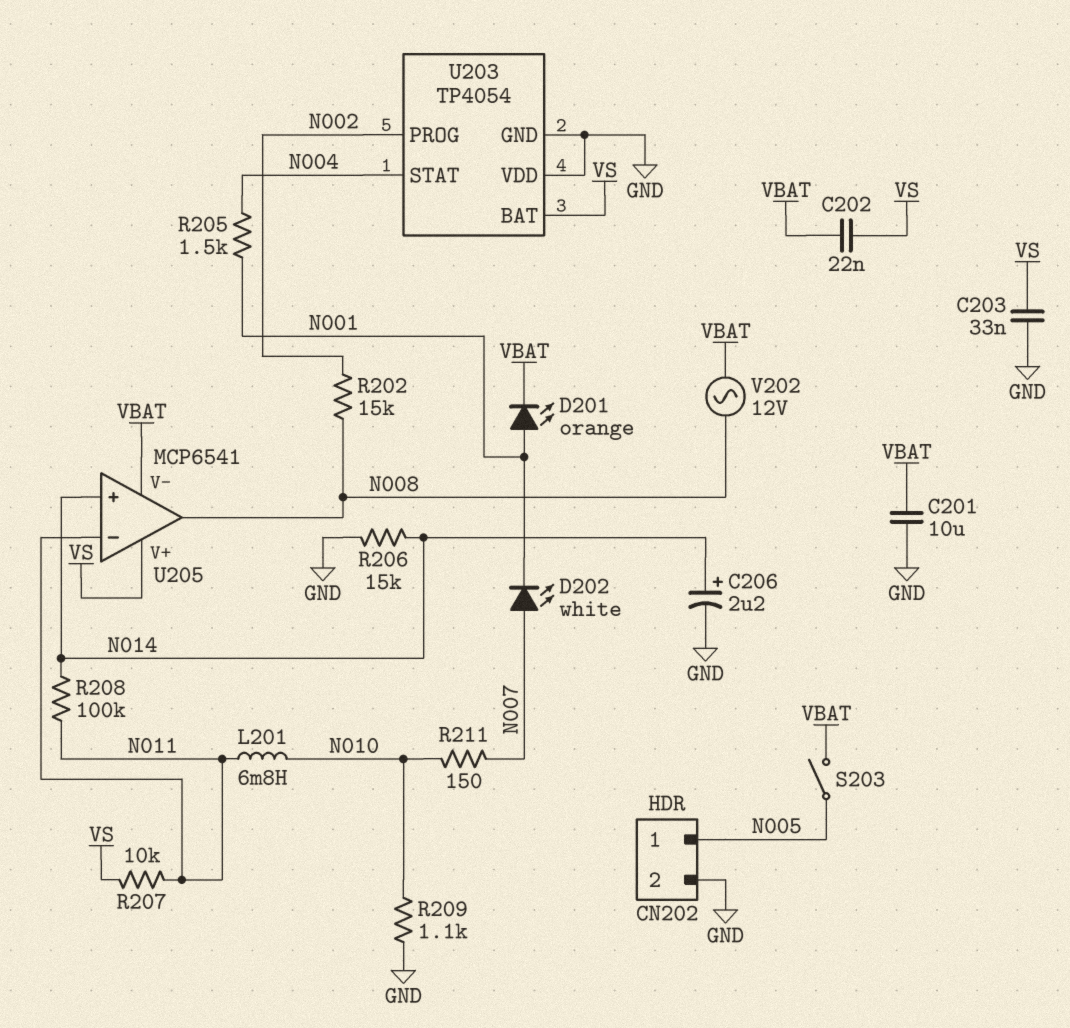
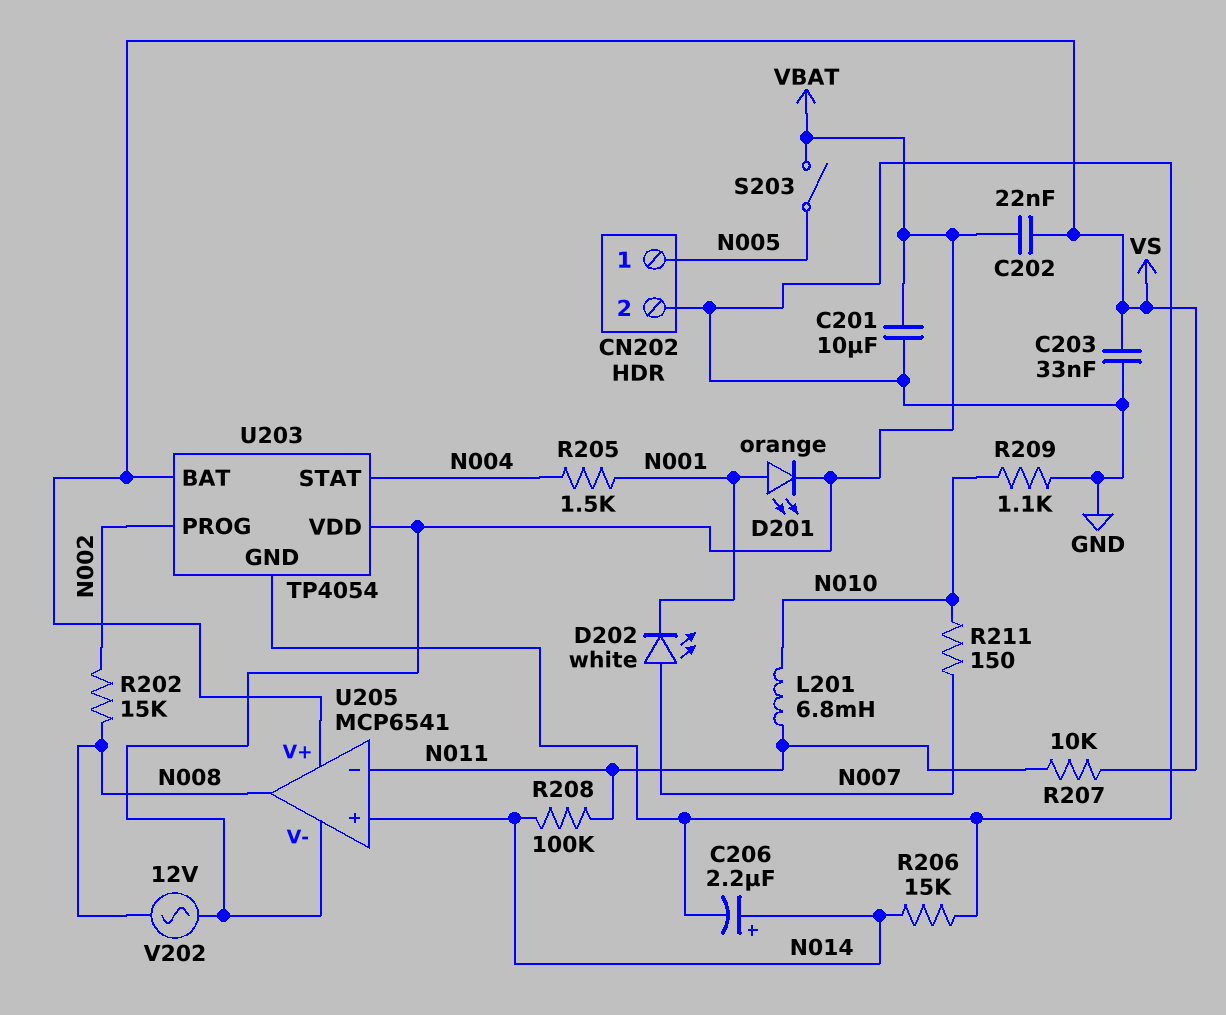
U203 pin VDD: GND -> VBAT

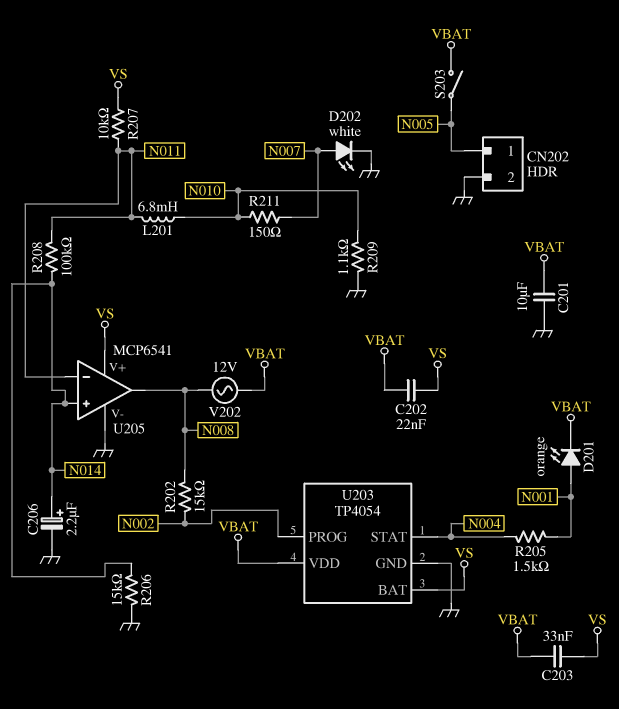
C203: 33nF (GND, VS) -> 33nF (VBAT, VS)
D202: LED white (A N007, K N001) -> LED white (A N007, K GND)
U205 pin V-: VBAT -> GND

